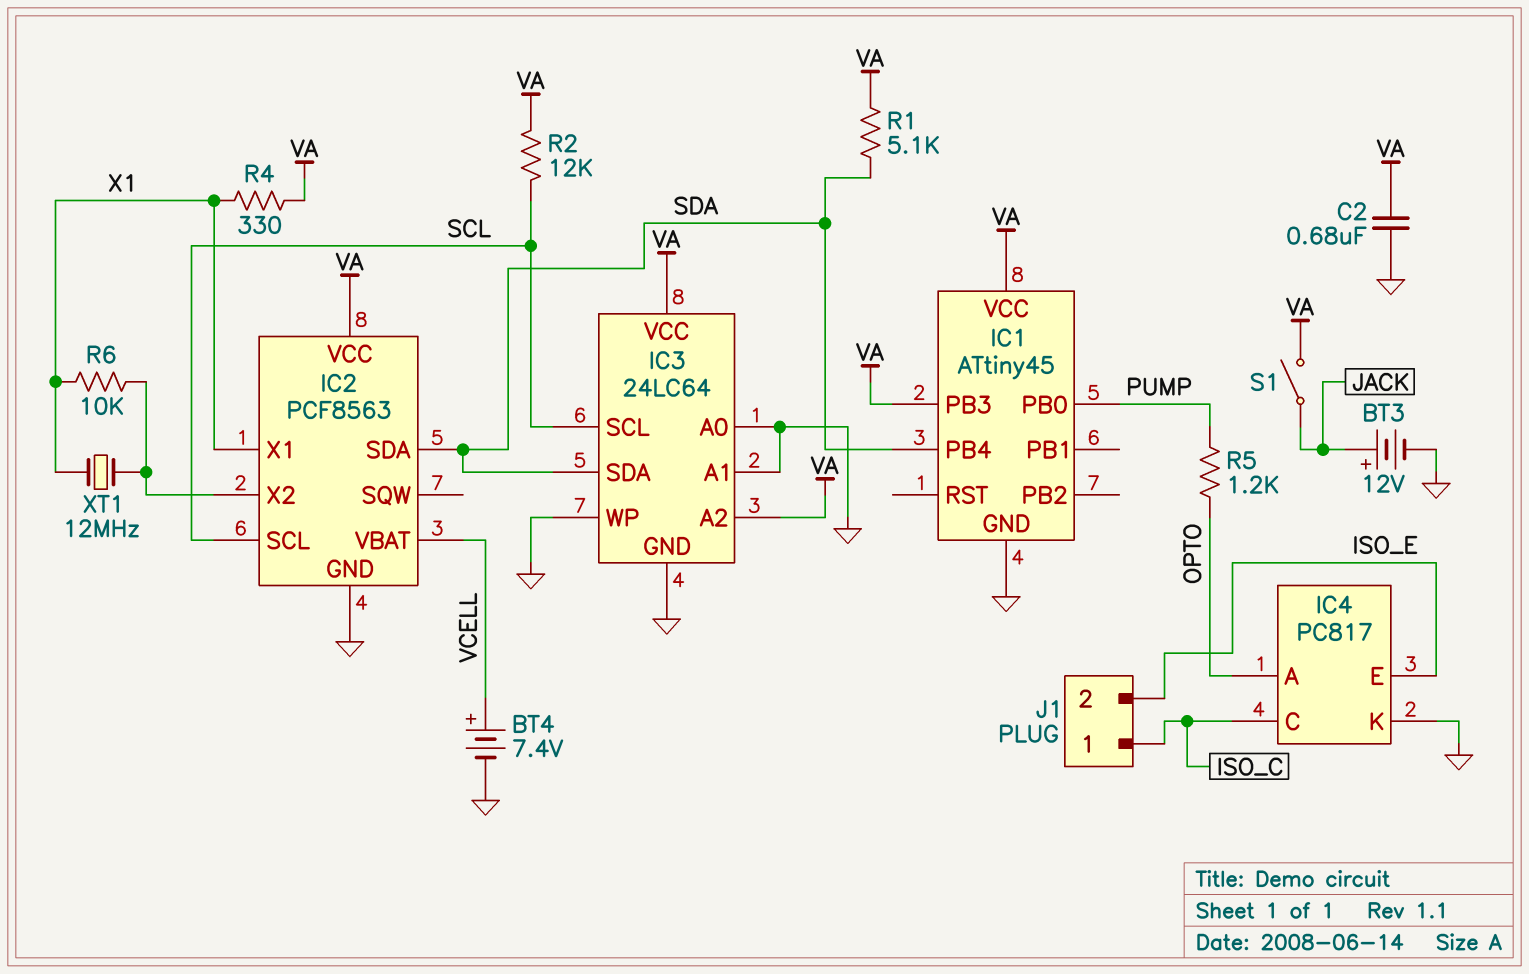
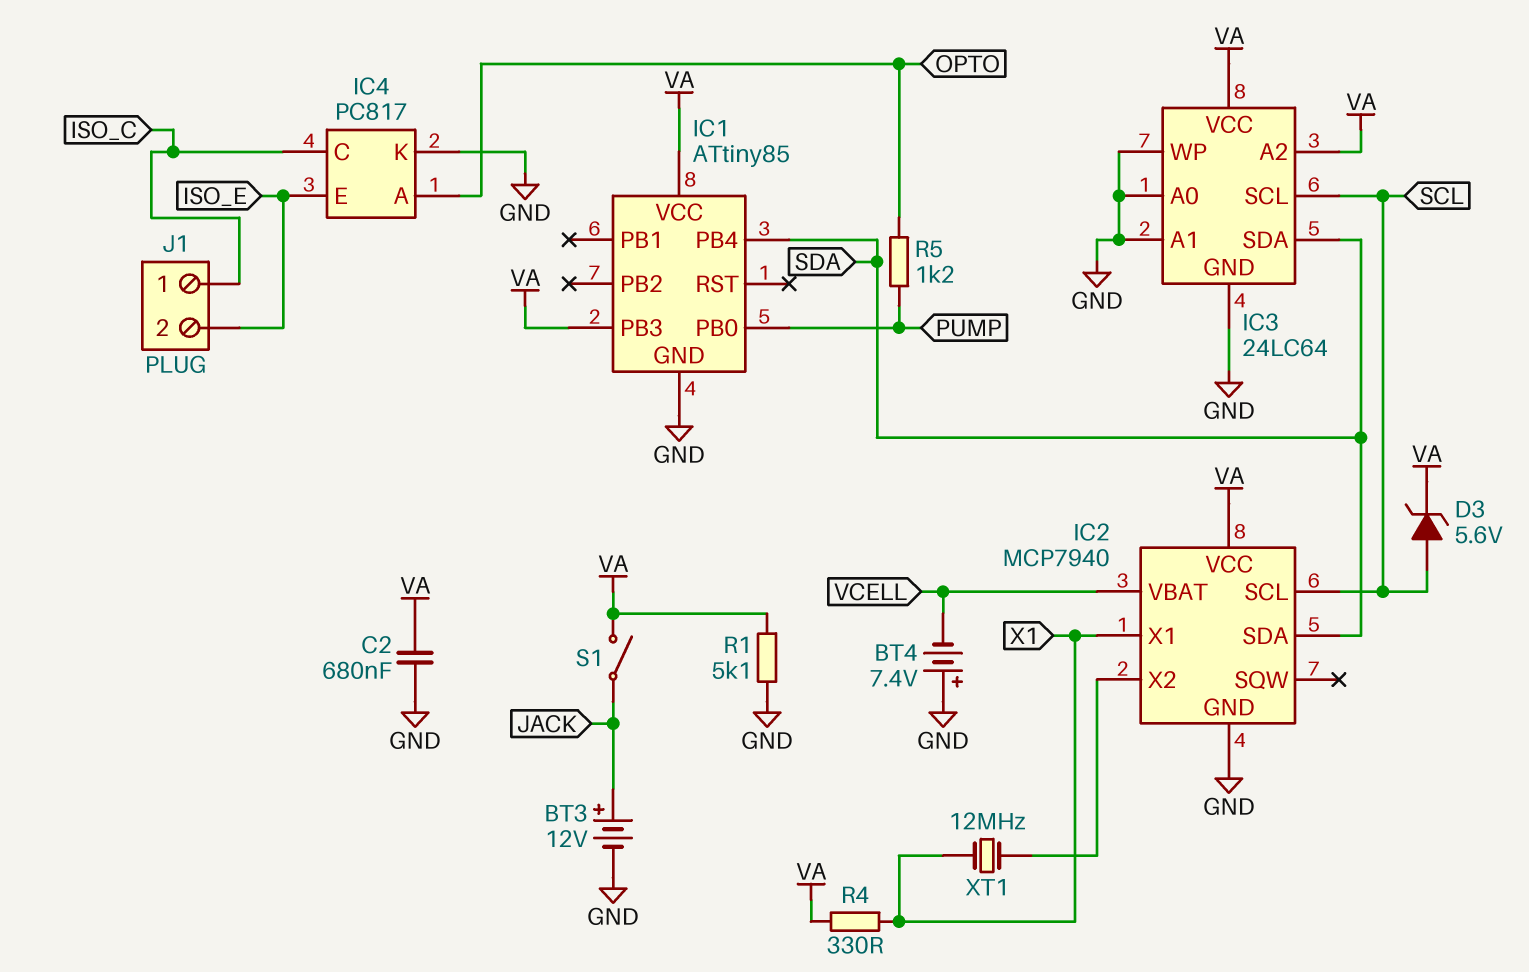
BT4: 7.4V (plus VCELL, minus GND) -> 7.4V (plus GND, minus VCELL)
D3: none -> zener 5.6V (A SCL, K VA)
IC1: ATtiny45 -> ATtiny85
IC2: PCF8563 -> MCP7940
R1: 5.1k (SDA, VA) -> 5.1k (GND, VA)
R2: 12k (SCL, VA) -> none
R6: 10k (IC2/X2, X1) -> none

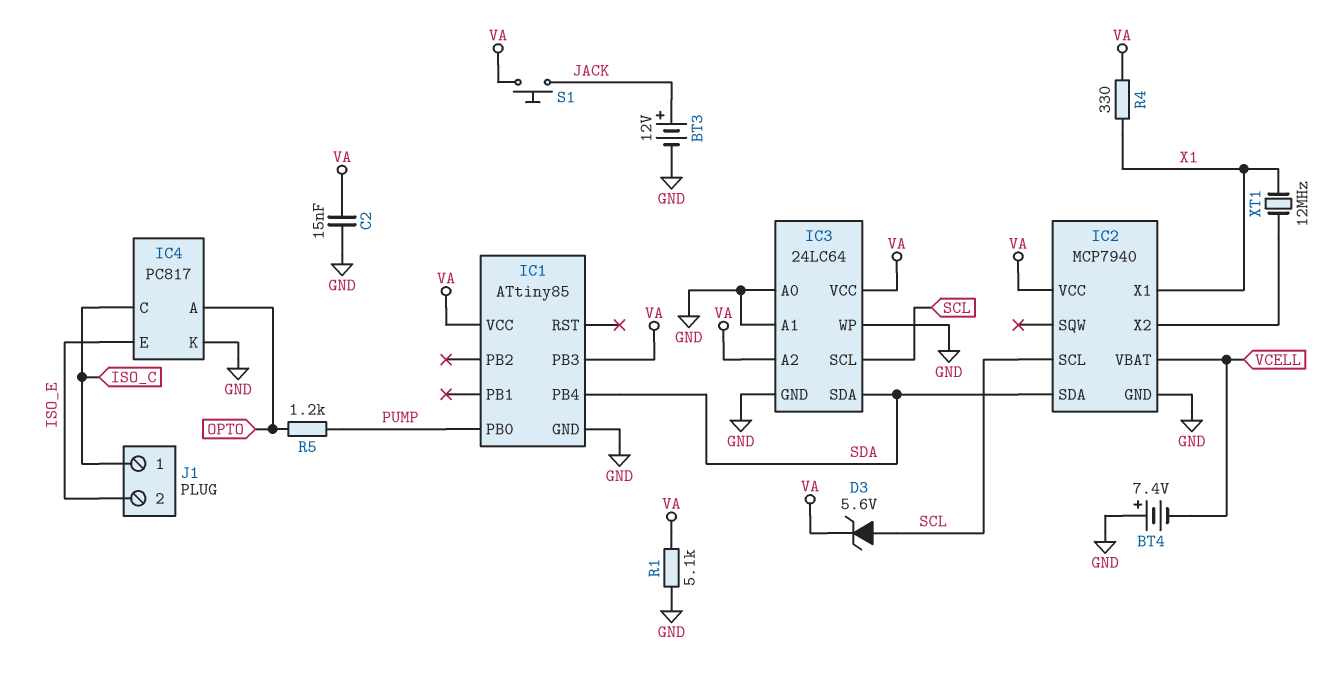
C2: 680nF (GND, VA) -> 15nF (GND, VA)
S1: switch (JACK, VA) -> button (JACK, VA)

